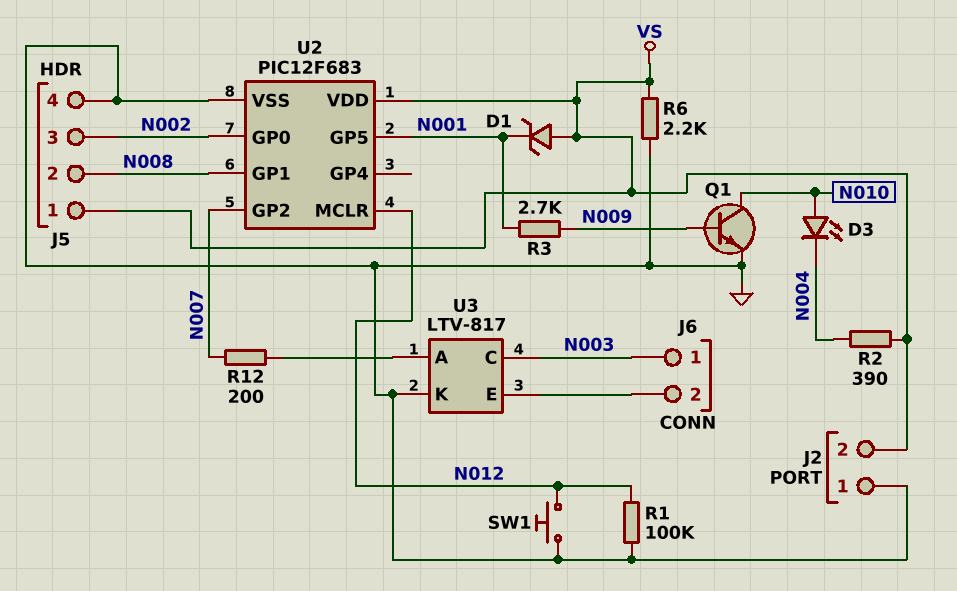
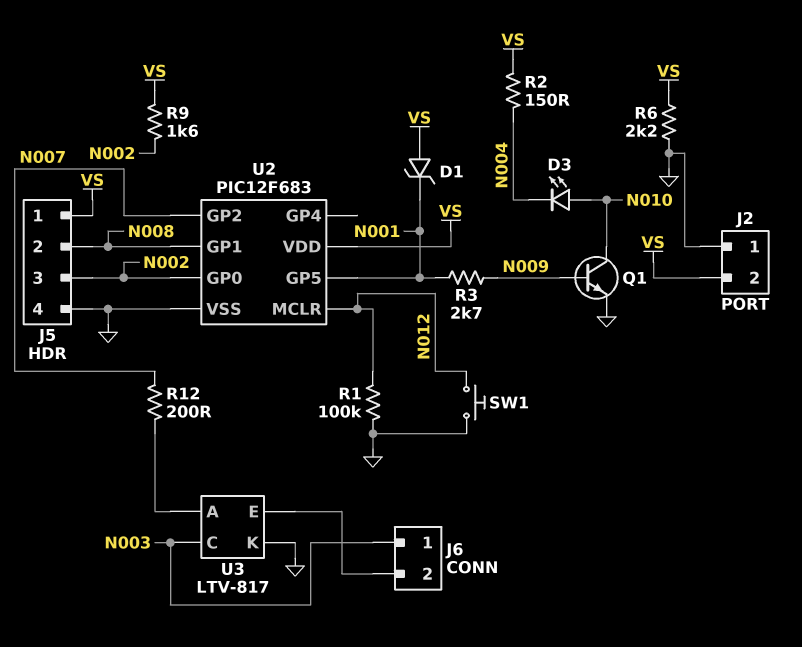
R2: 390 (N004, VS) -> 150 (N004, VS)
R9: none -> 1.6k (N002, VS)

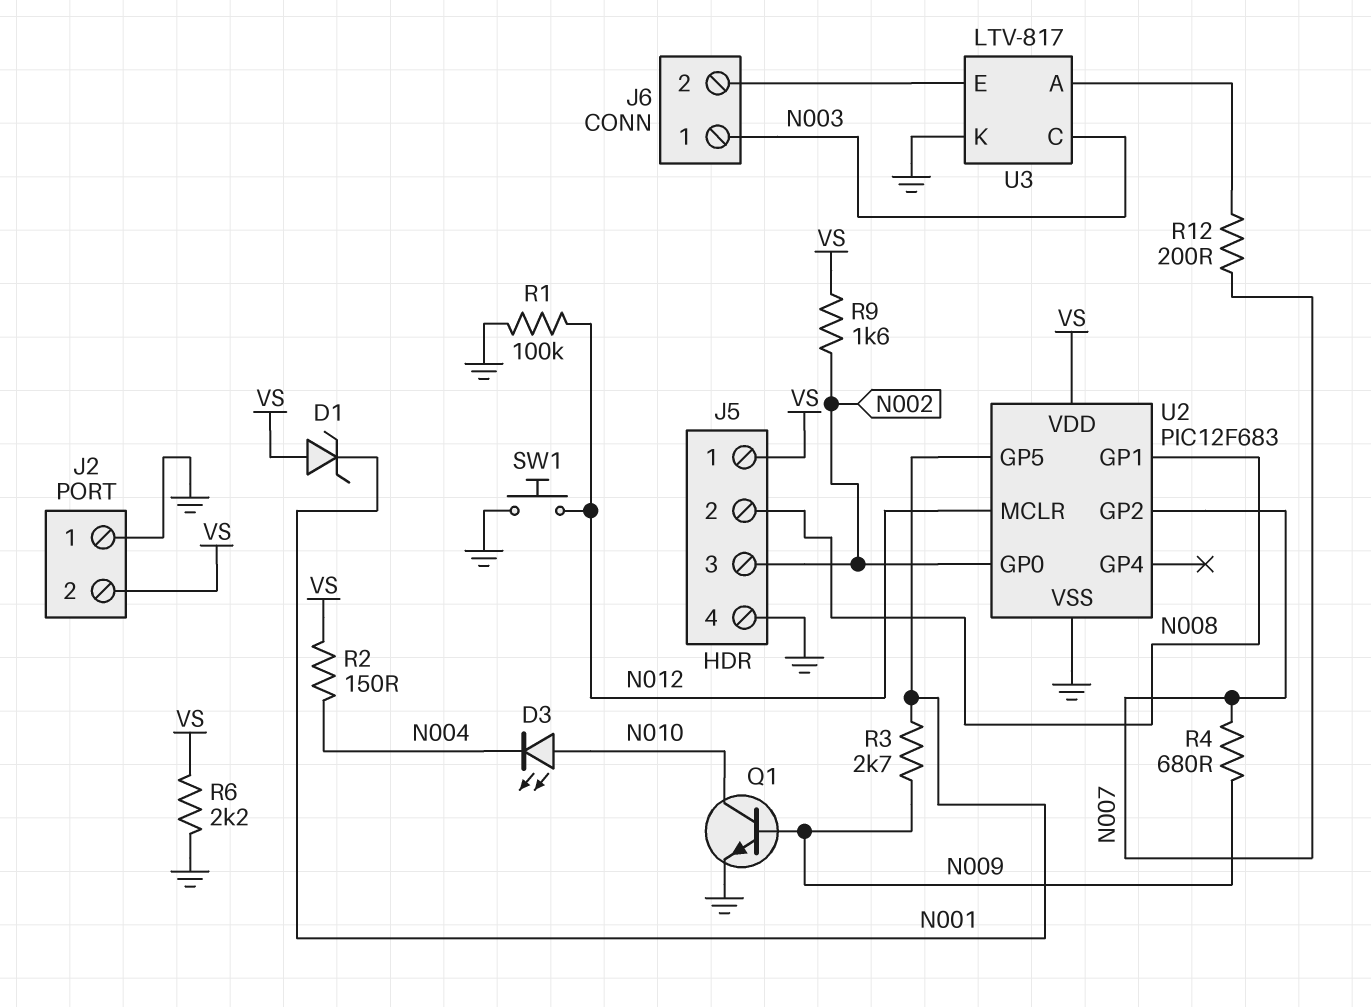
R4: none -> 680 (N007, N009)

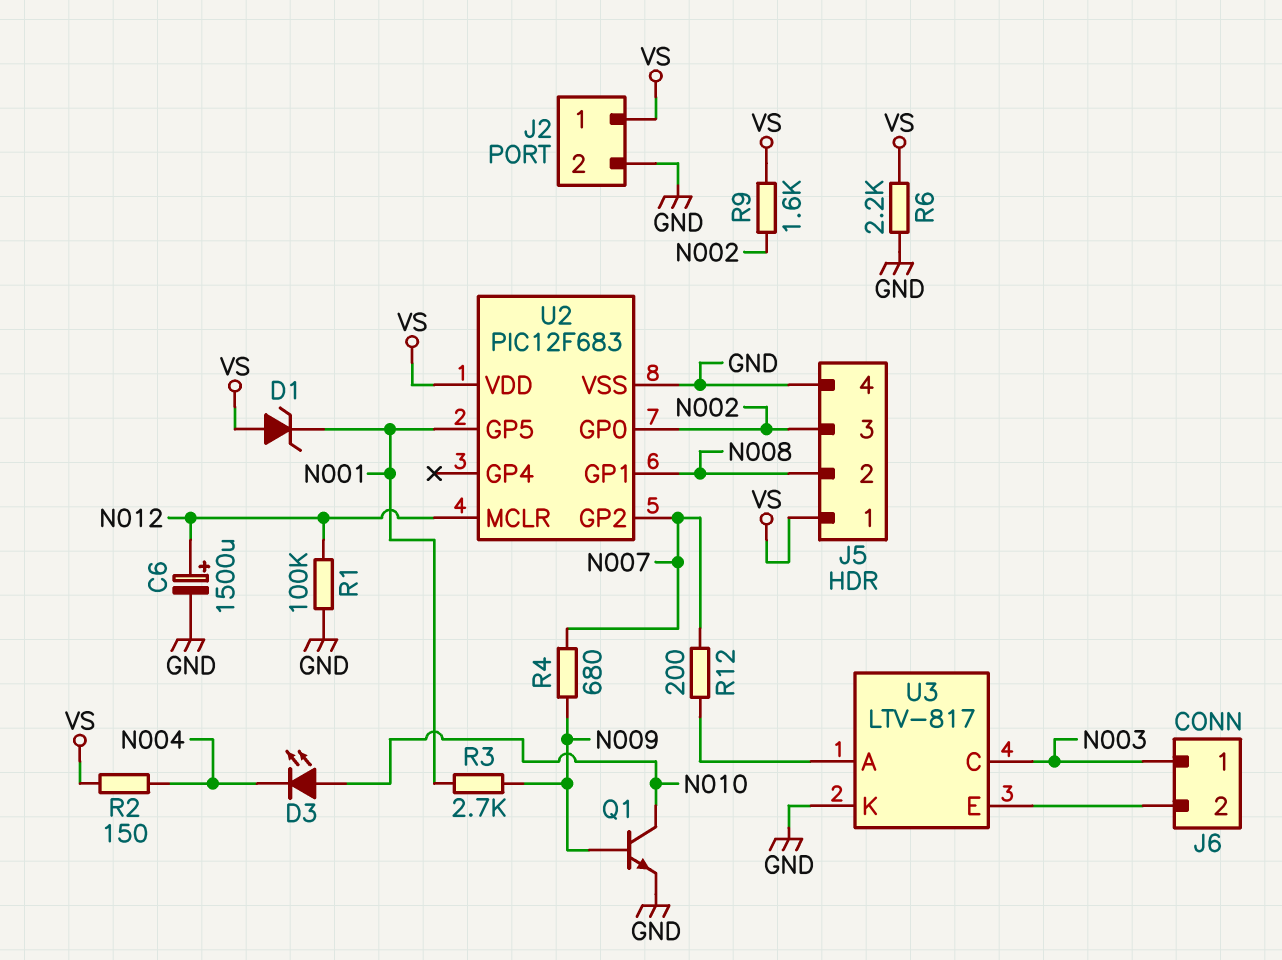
C6: none -> 1500uF (plus N012, minus GND)
J2 pin 1: GND -> VS
J2 pin 2: VS -> GND
SW1: button (GND, N012) -> none

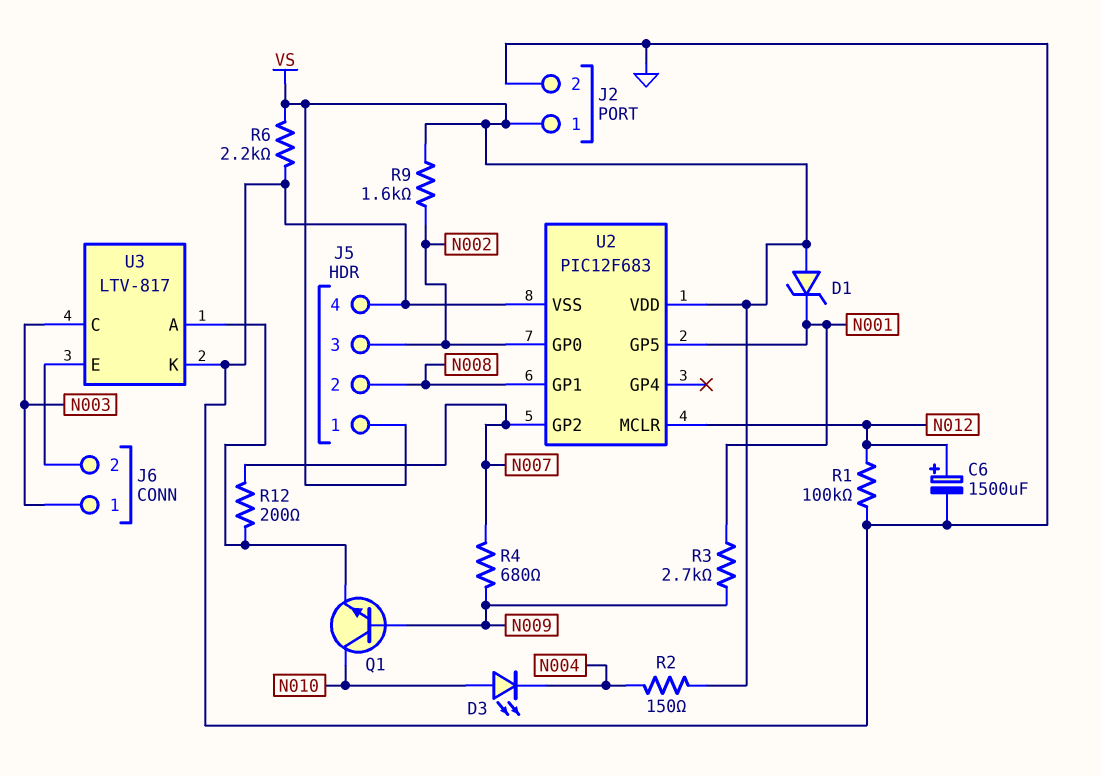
Q1: NPN (B N009, C N010, E GND) -> NPN (B N009, C N010, E U3/A)

